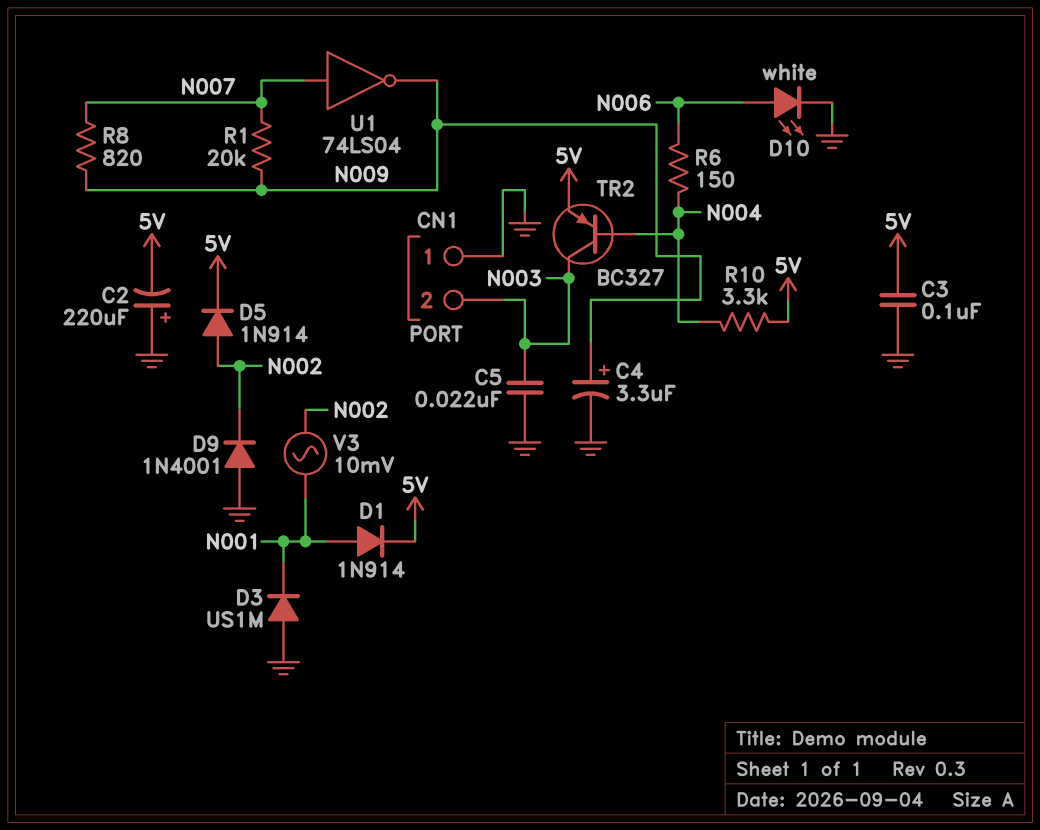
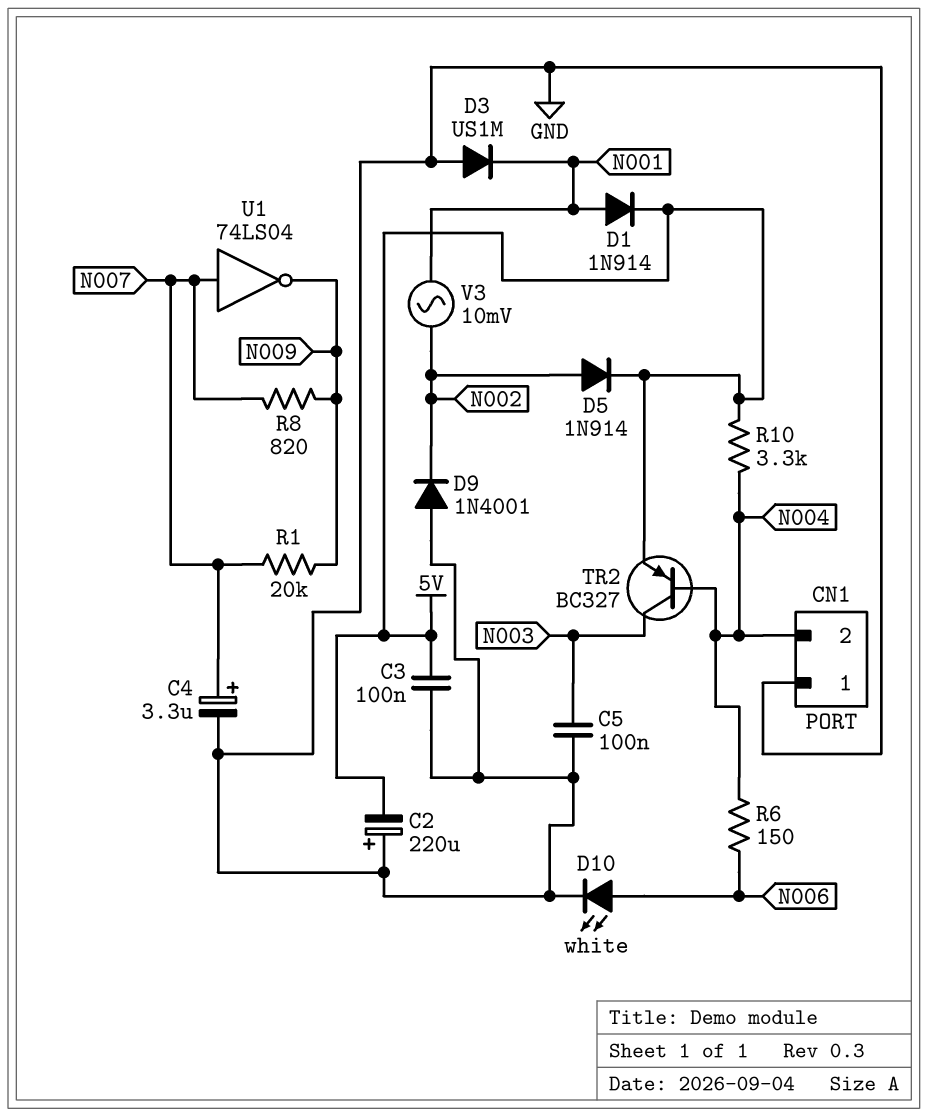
C4: 3.3uF (plus N009, minus GND) -> 3.3uF (plus N007, minus GND)
C5: 22nF (GND, N003) -> 100nF (GND, N003)
CN1 pin 2: N003 -> N004

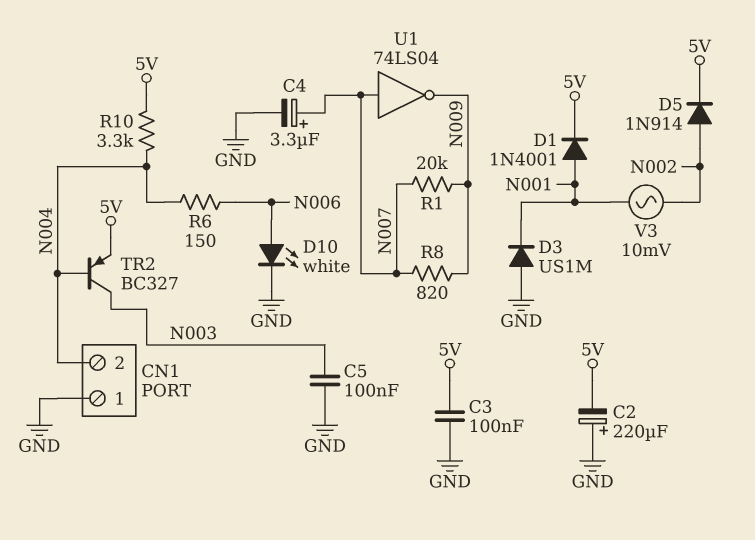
D1: diode 1N914 (A N001, K 5V) -> diode 1N4001 (A N001, K 5V)
D9: diode 1N4001 (A GND, K N002) -> none

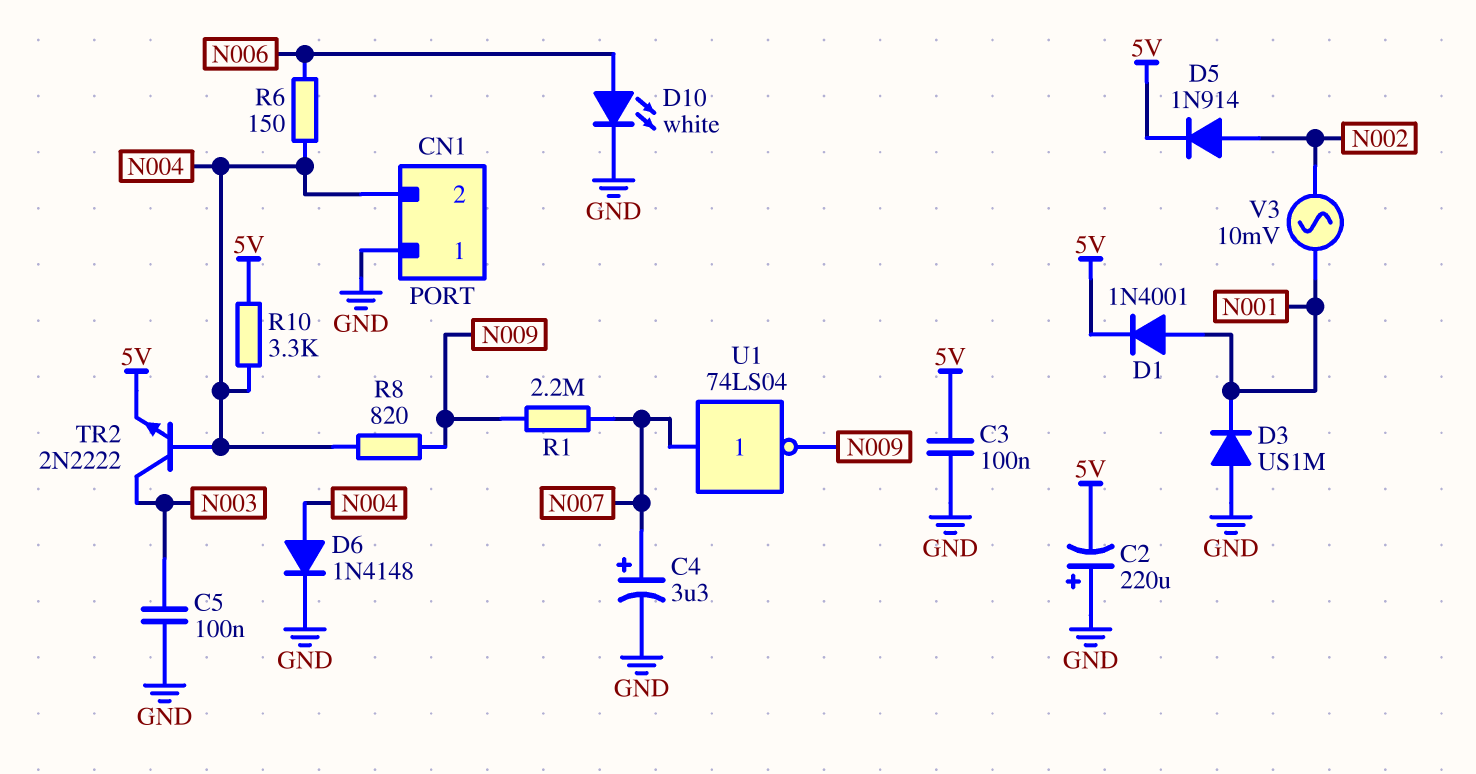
D6: none -> diode 1N4148 (A N004, K GND)
R1: 20k (N007, N009) -> 2.2M (N007, N009)
R8: 820 (N007, N009) -> 820 (N004, N009)
TR2: PNP BC327 (B N004, C N003, E 5V) -> NPN 2N2222 (B N004, C N003, E 5V)

